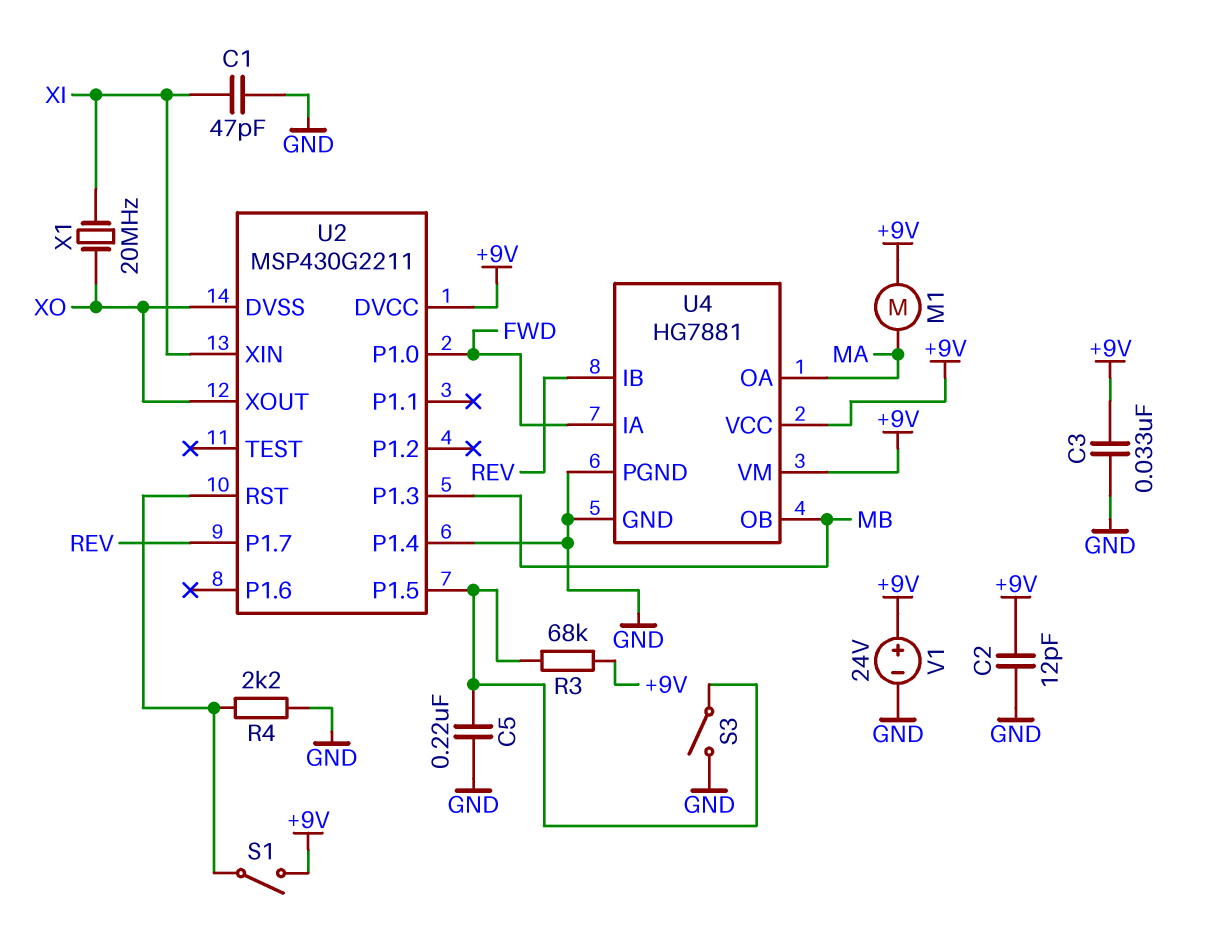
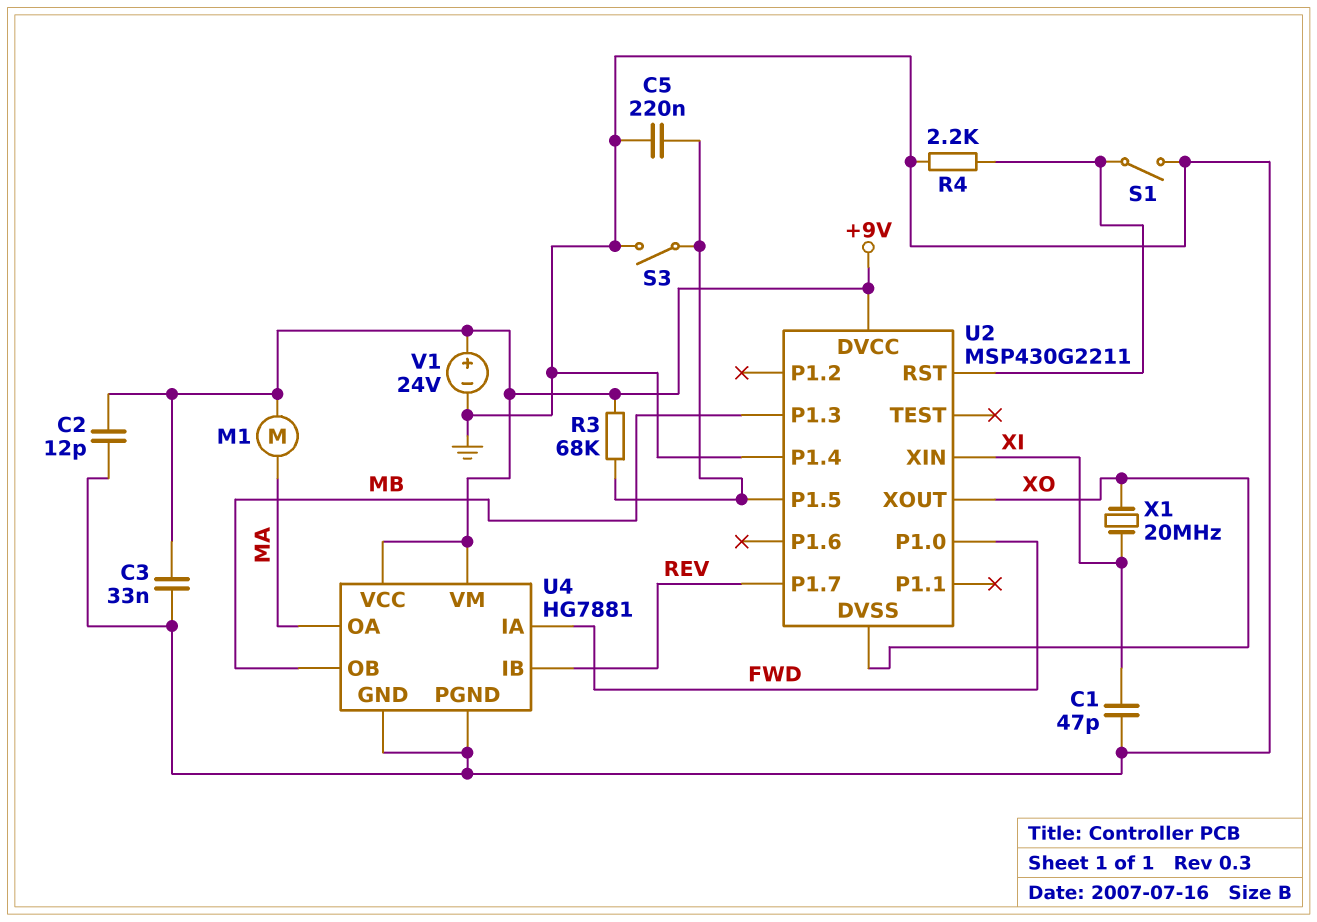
S1: switch (+9V, U2/RST) -> switch (GND, U2/RST)

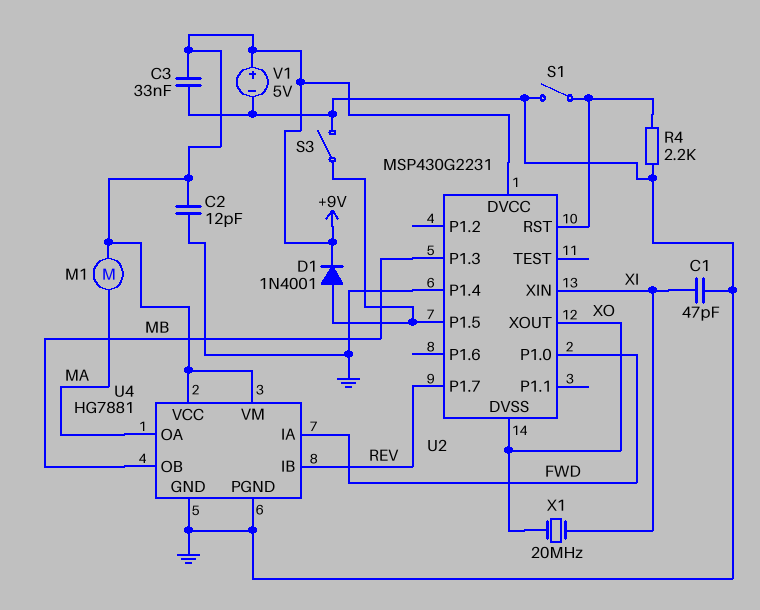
C5: 220nF (GND, U2/P1.5) -> none
D1: none -> diode 1N4001 (A U2/P1.5, K +9V)
R3: 68k (+9V, U2/P1.5) -> none
U2: MSP430G2211 -> MSP430G2231
V1: 24V (plus +9V, minus GND) -> 5V (plus +9V, minus GND)

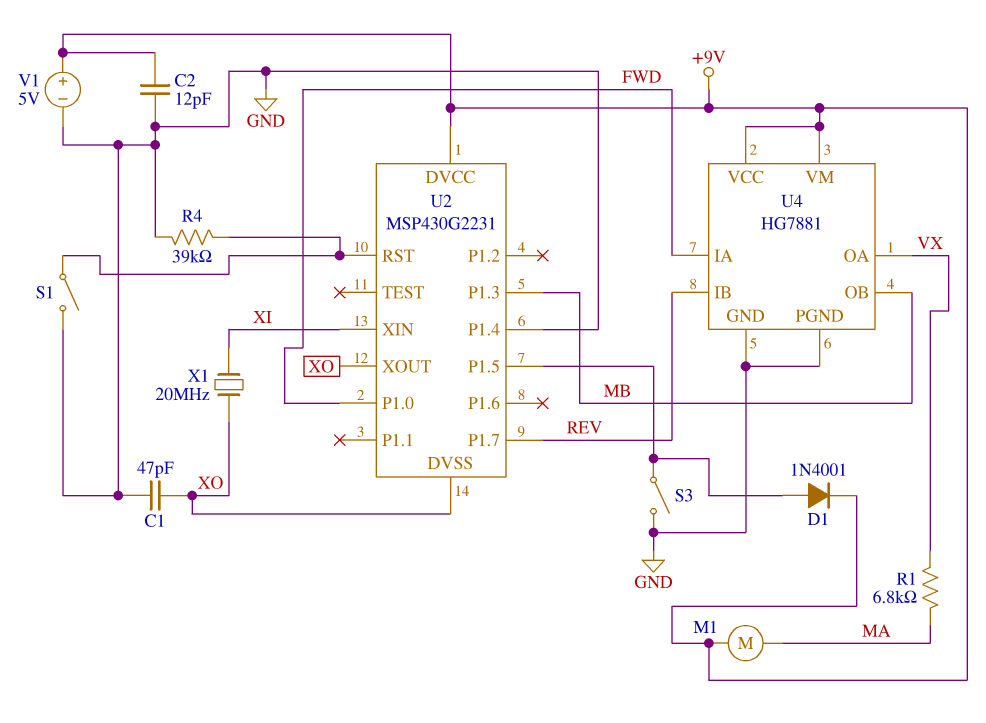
C1: 47pF (GND, XI) -> 47pF (GND, XO)
C3: 33nF (+9V, GND) -> none
R1: none -> 6.8k (MA, VX)
R4: 2.2k (GND, U2/RST) -> 39k (GND, U2/RST)
U4 pin OA: MA -> VX

